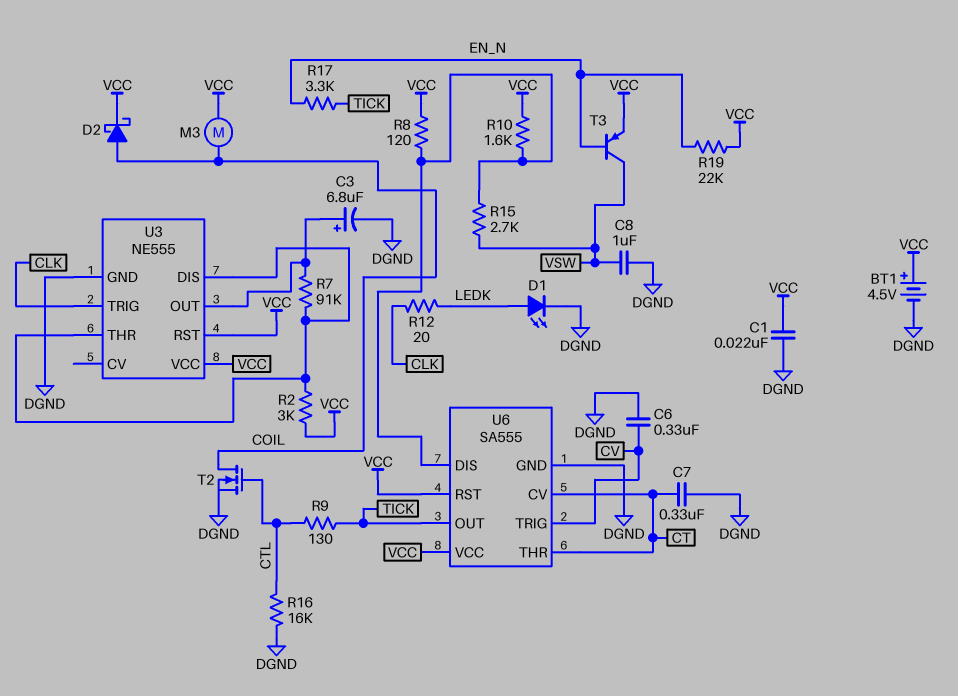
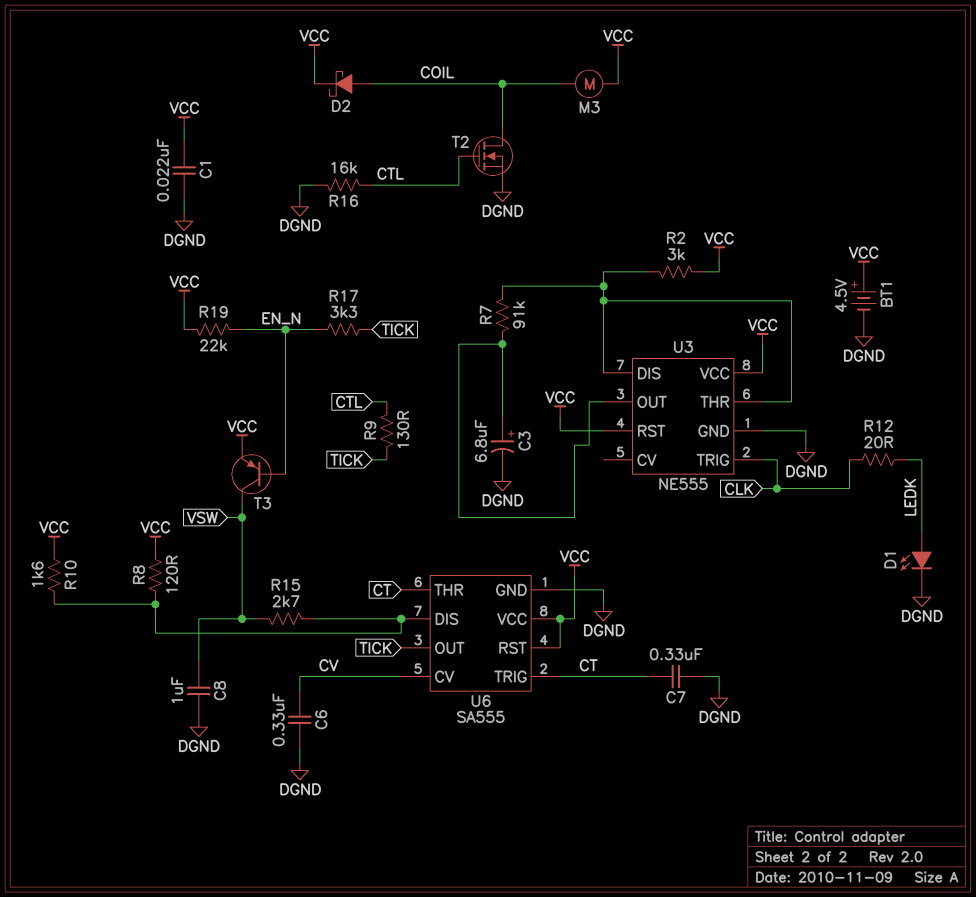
U6 pin CV: CT -> CV
U6 pin TRIG: CV -> CT

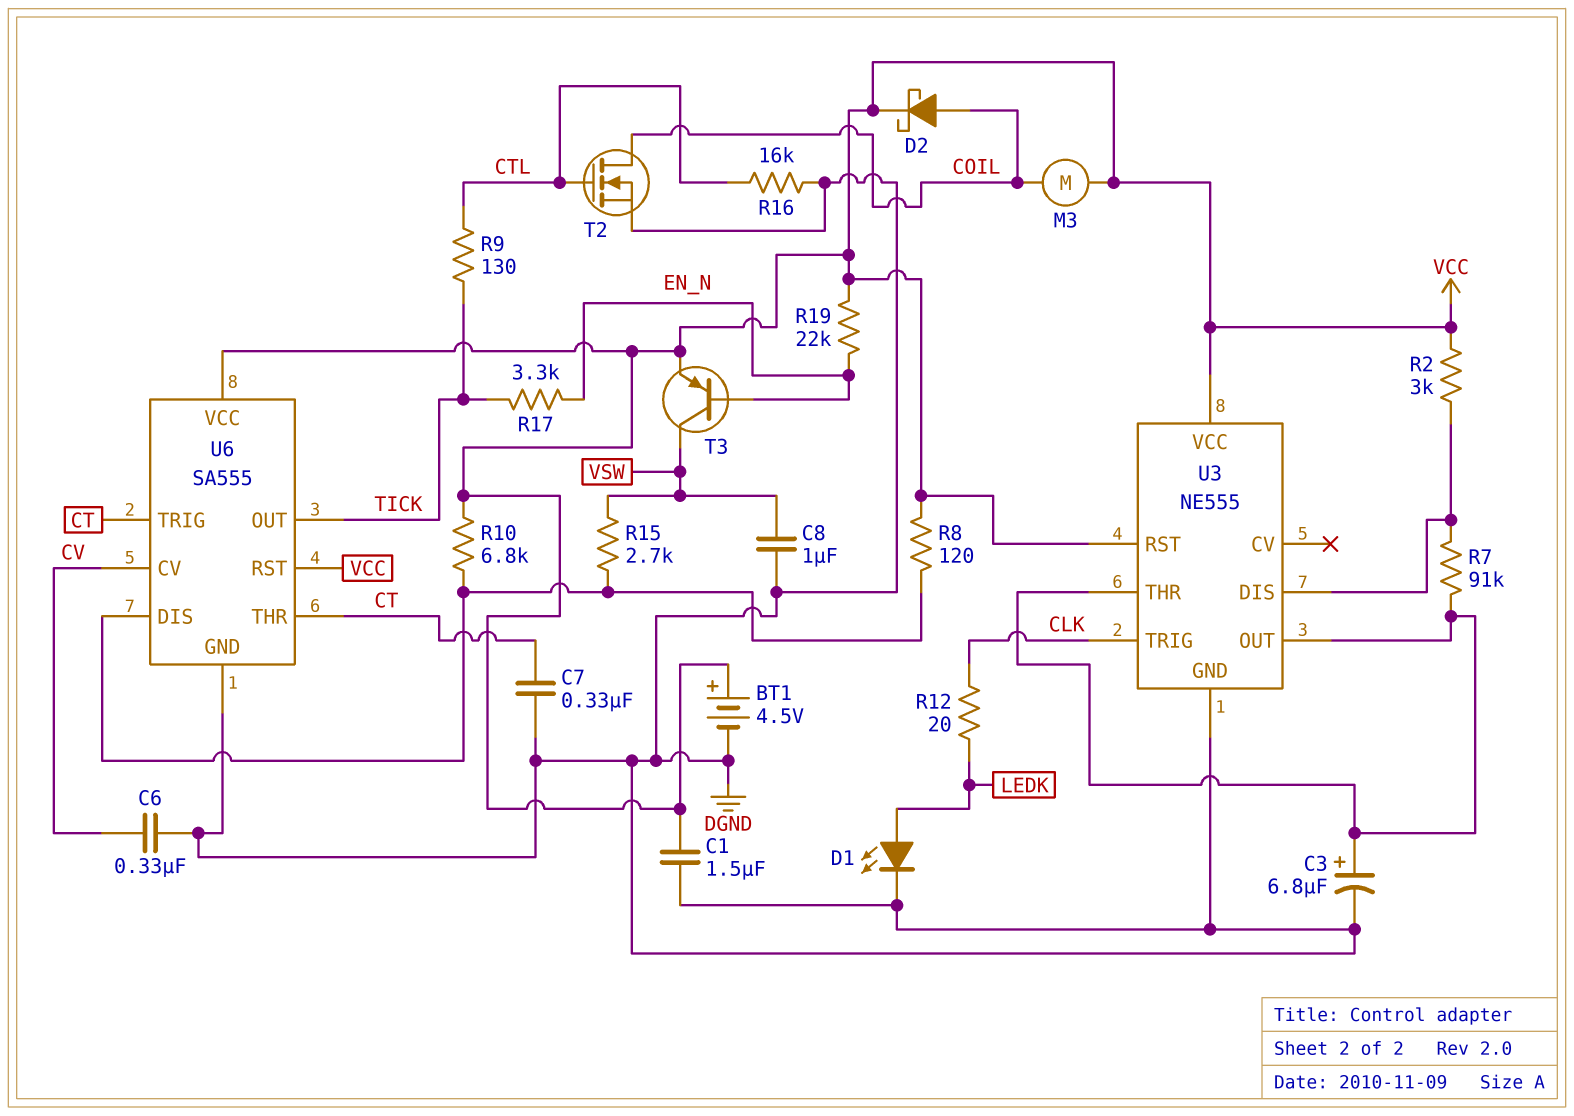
C1: 22nF (DGND, VCC) -> 1.5uF (DGND, VCC)
R10: 1.6k (U6/DIS, VCC) -> 6.8k (U6/DIS, VCC)
U3 pin THR: U3/DIS -> U3/OUT

